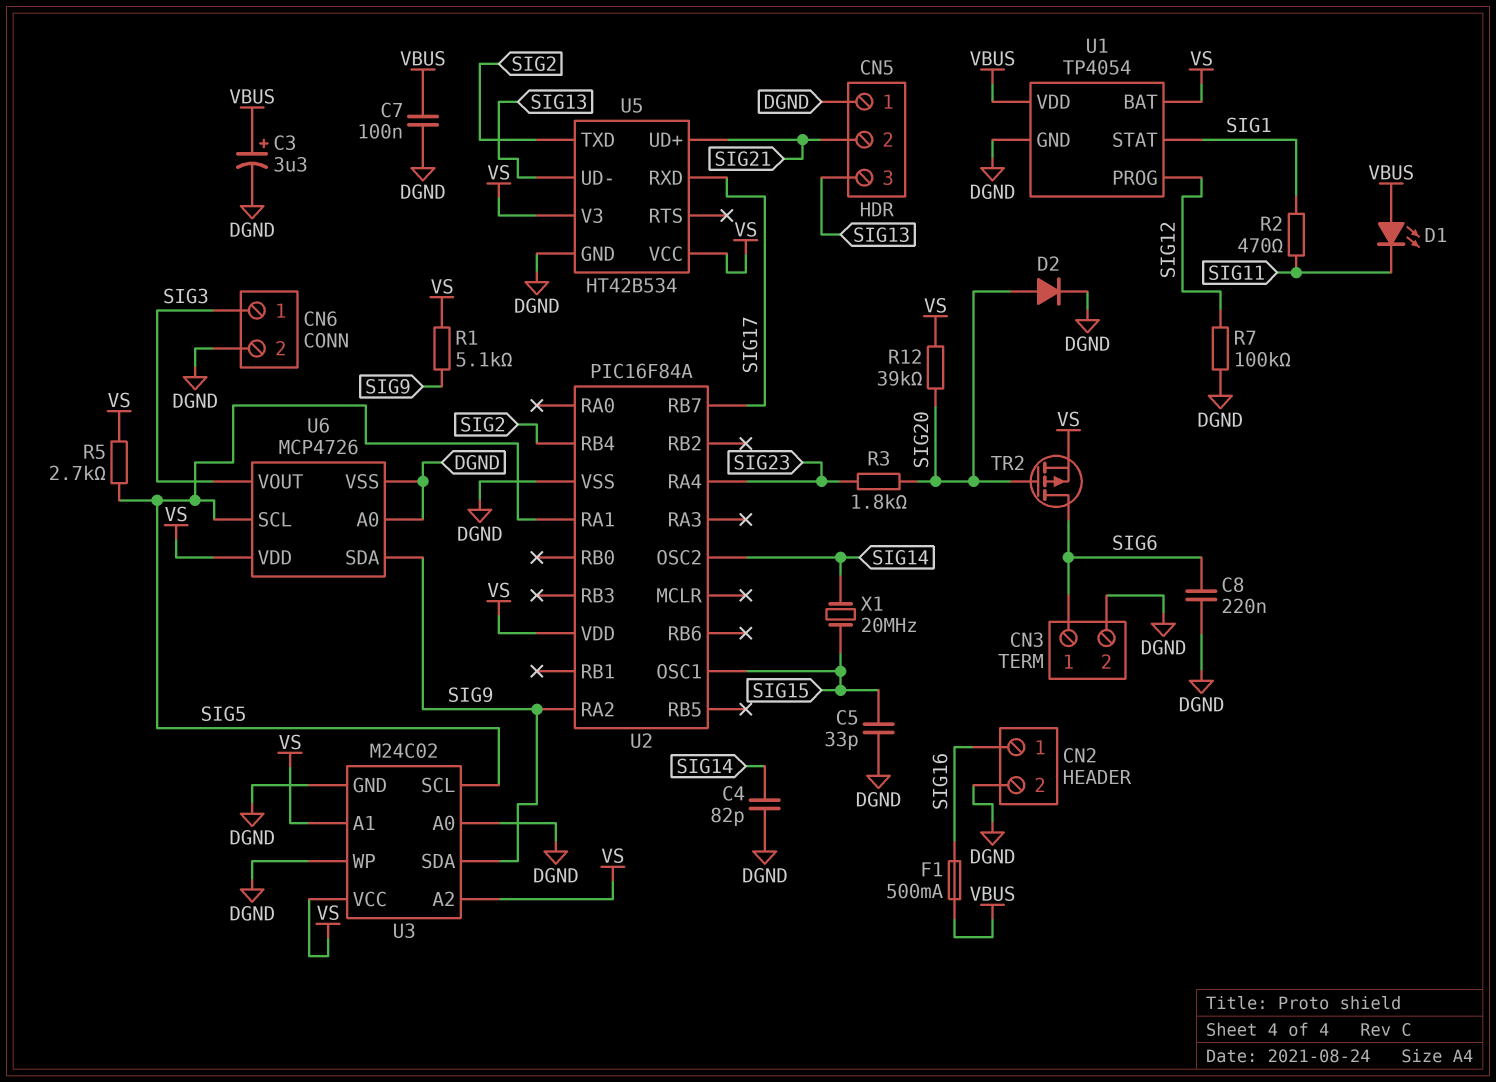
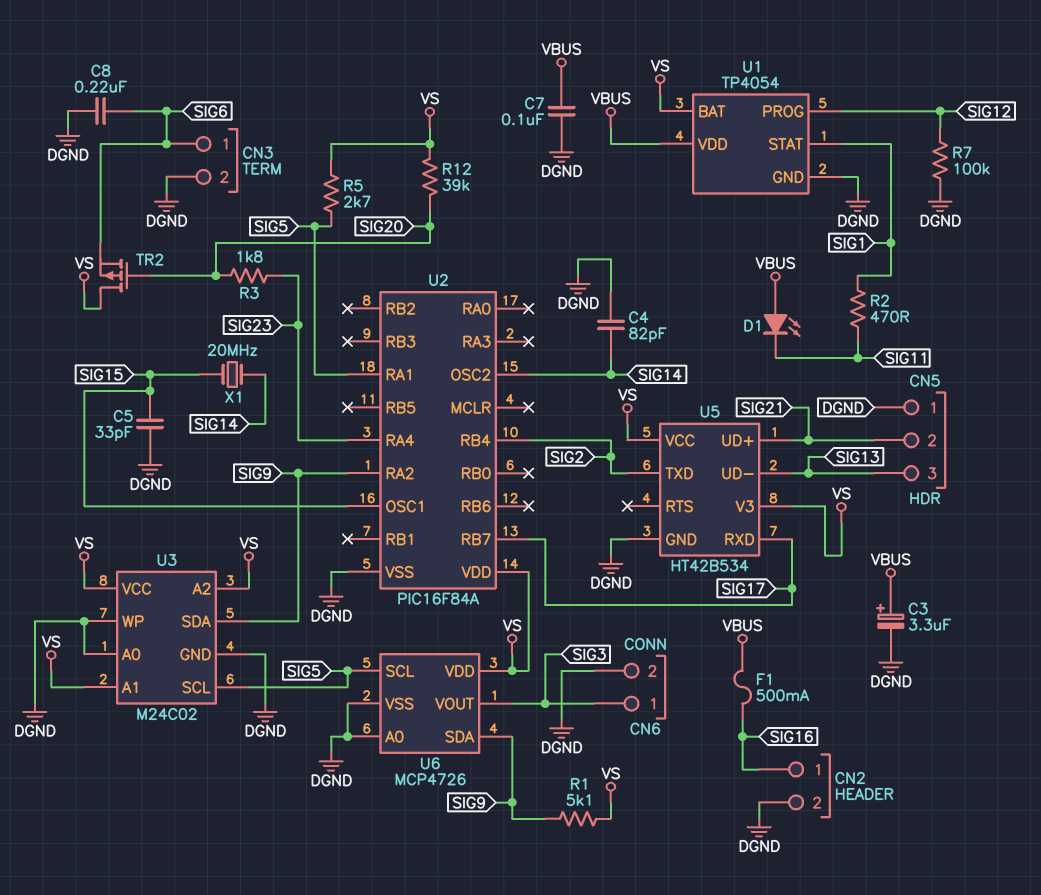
D2: diode (A SIG20, K DGND) -> none
TR2: PMOS (G SIG20, D SIG6, S VS) -> PMOS (G SIG20, D VS, S SIG6)

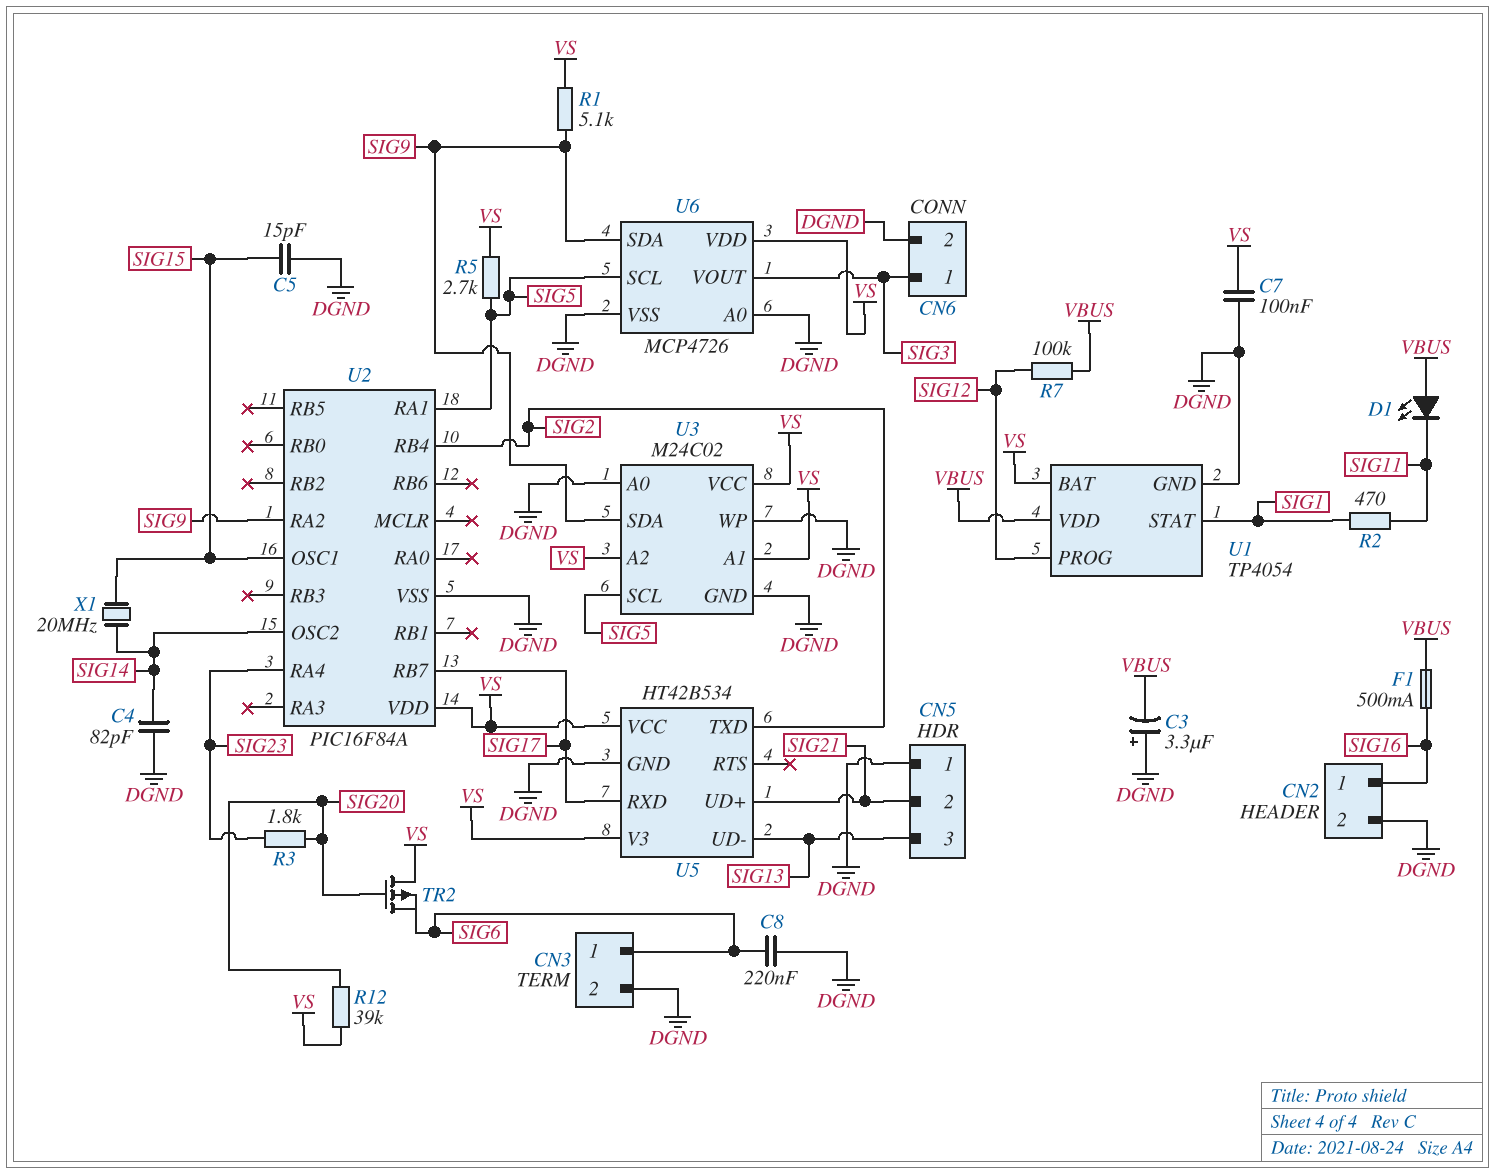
C3: 3.3uF (plus VBUS, minus DGND) -> 3.3uF (plus DGND, minus VBUS)
C5: 33pF (DGND, SIG15) -> 15pF (DGND, SIG15)
C7: 100nF (DGND, VBUS) -> 100nF (DGND, VS)
R7: 100k (DGND, SIG12) -> 100k (SIG12, VBUS)

